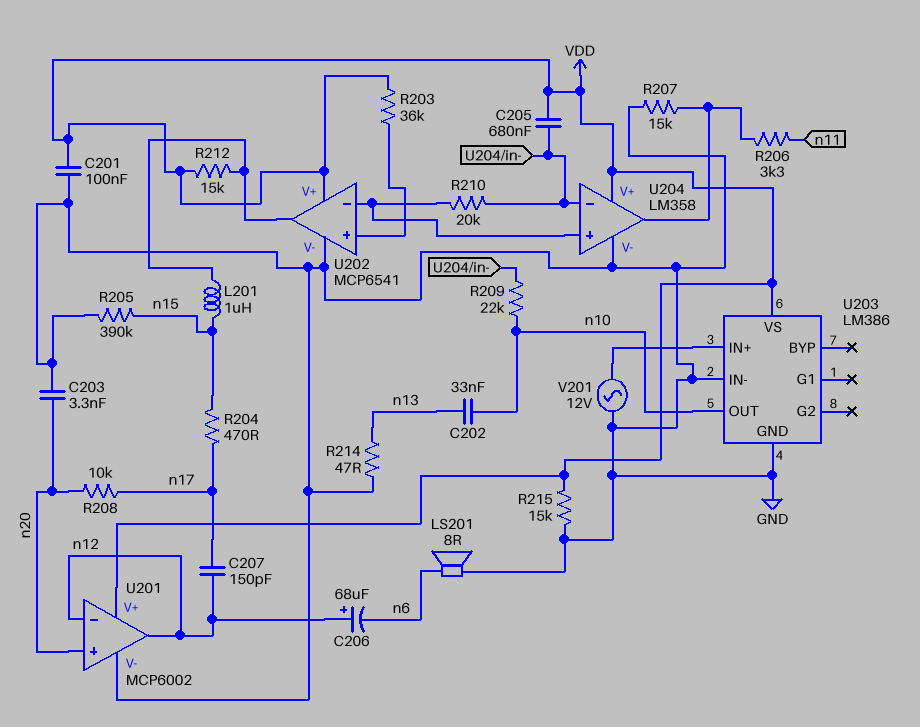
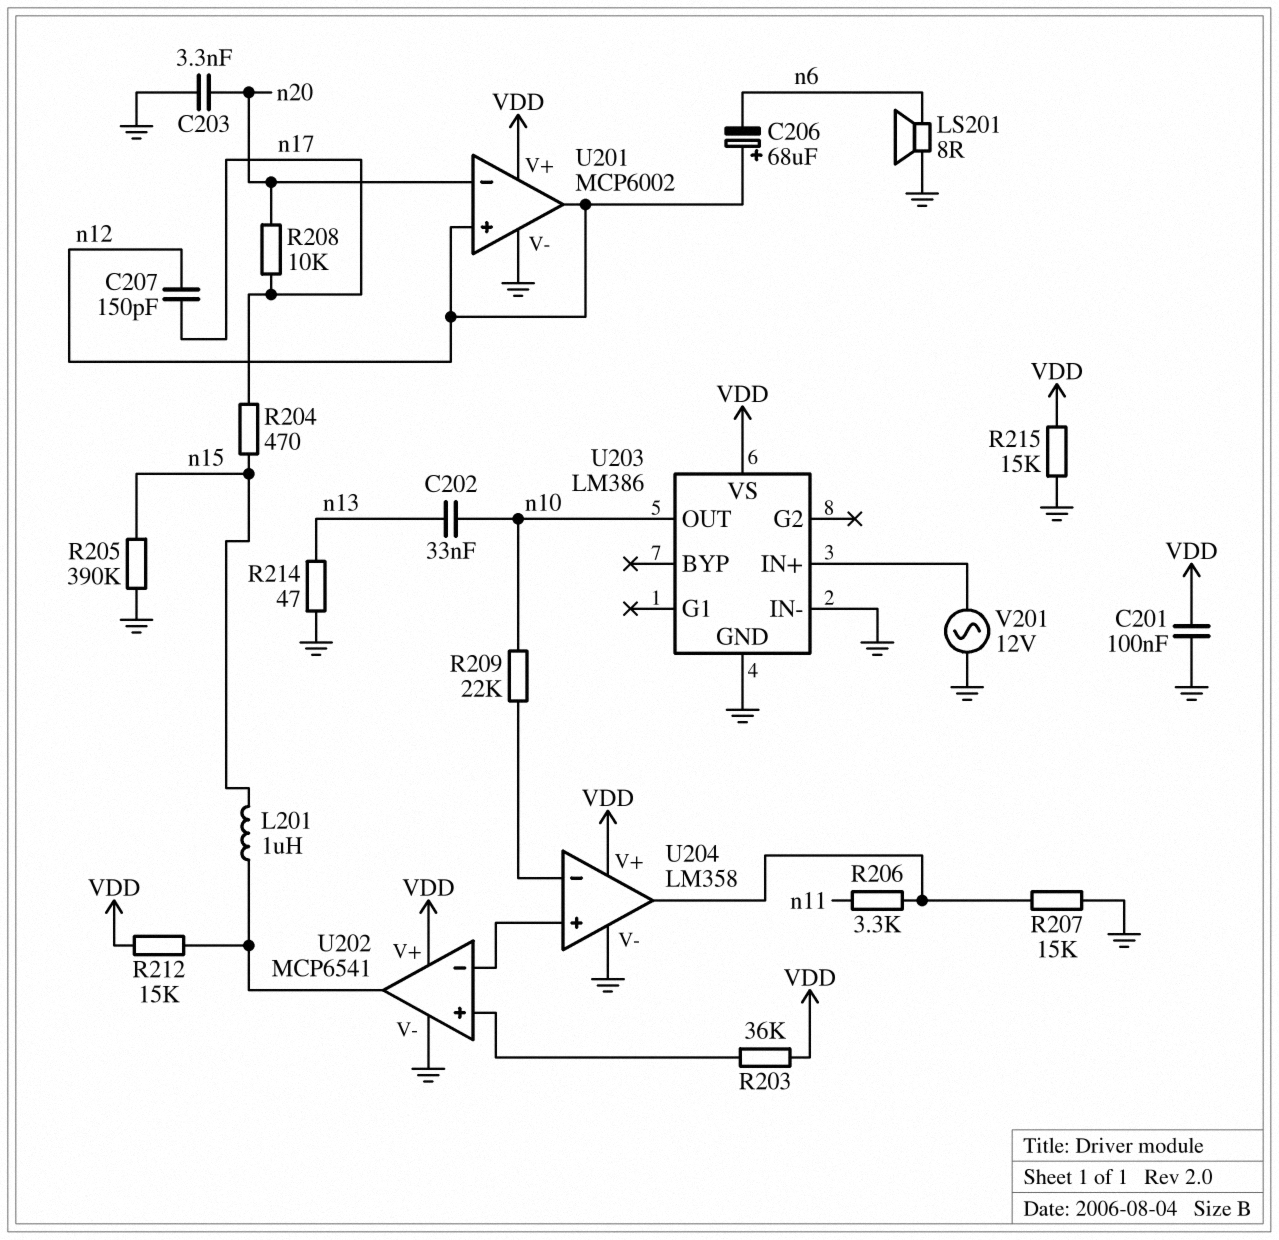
C205: 680nF (U204/in-, VDD) -> none
R210: 20k (U202/in-, U204/in-) -> none
U201 pin in+: n20 -> n12
U201 pin in-: n12 -> n20

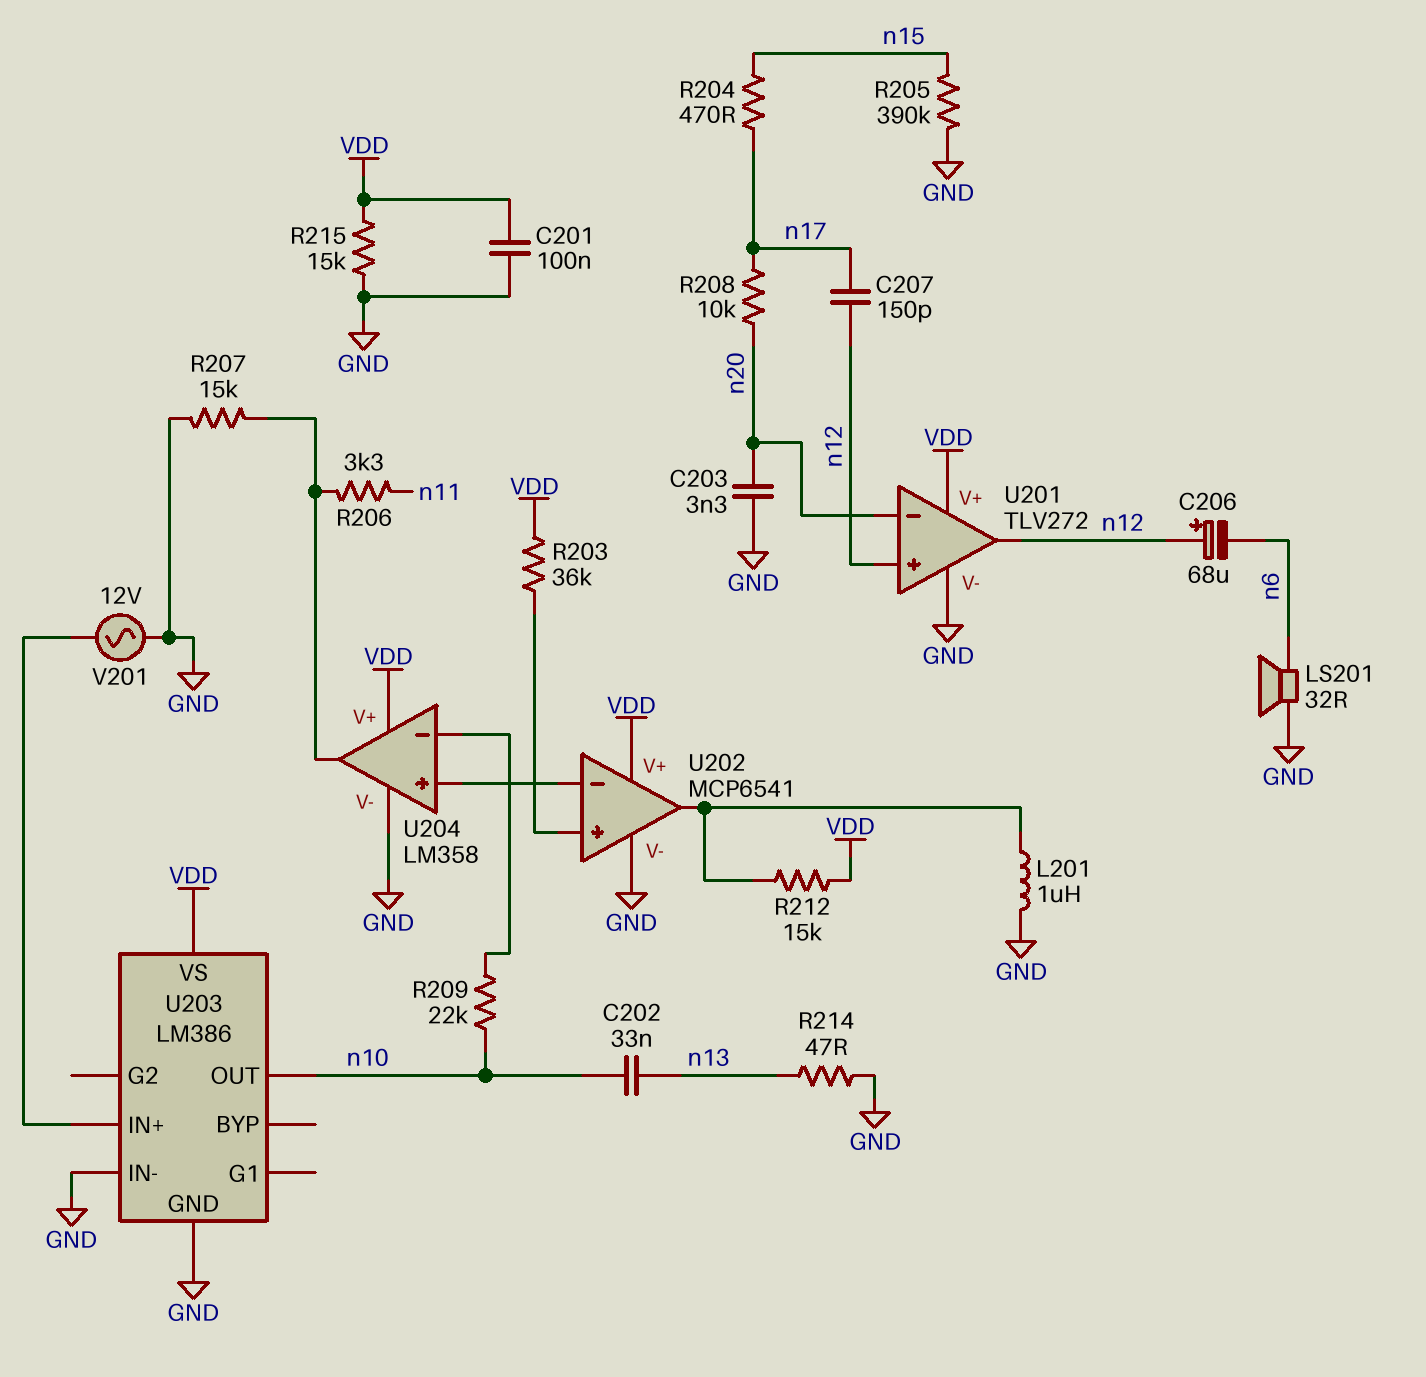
L201: 1uH (U202/out, n15) -> 1uH (GND, U202/out)
LS201: speaker 8R (GND, n6) -> speaker 32R (GND, n6)
U201: MCP6002 -> TLV272

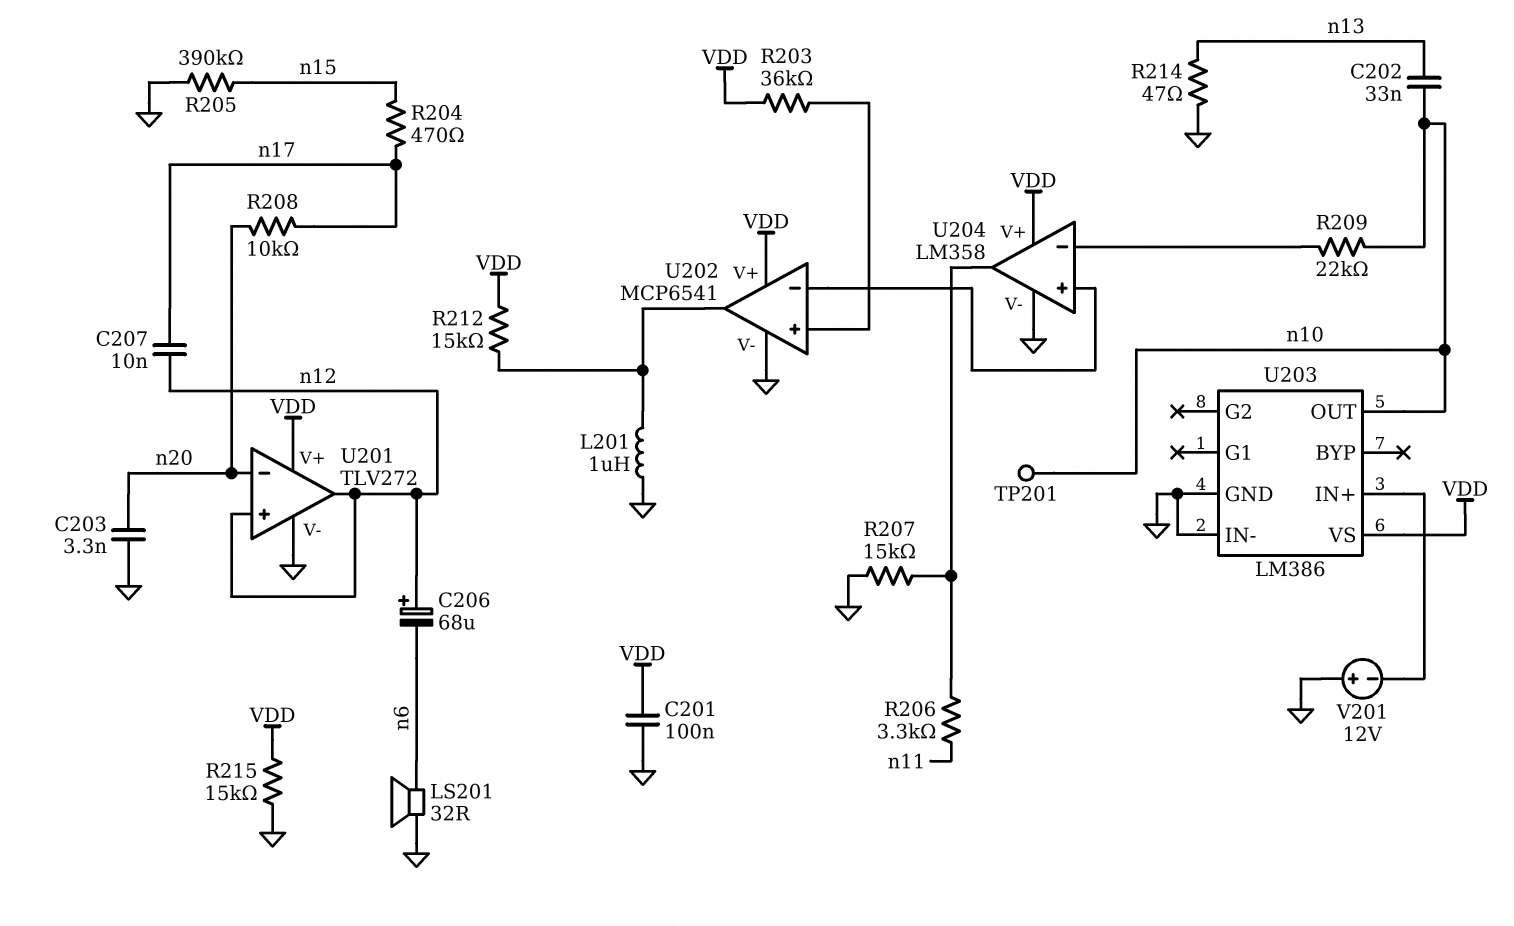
C207: 150pF (n12, n17) -> 10nF (n12, n17)
TP201: none -> test point (n10)
V201: AC 12V (GND, U203/IN+) -> 12V (plus GND, minus U203/IN+)

